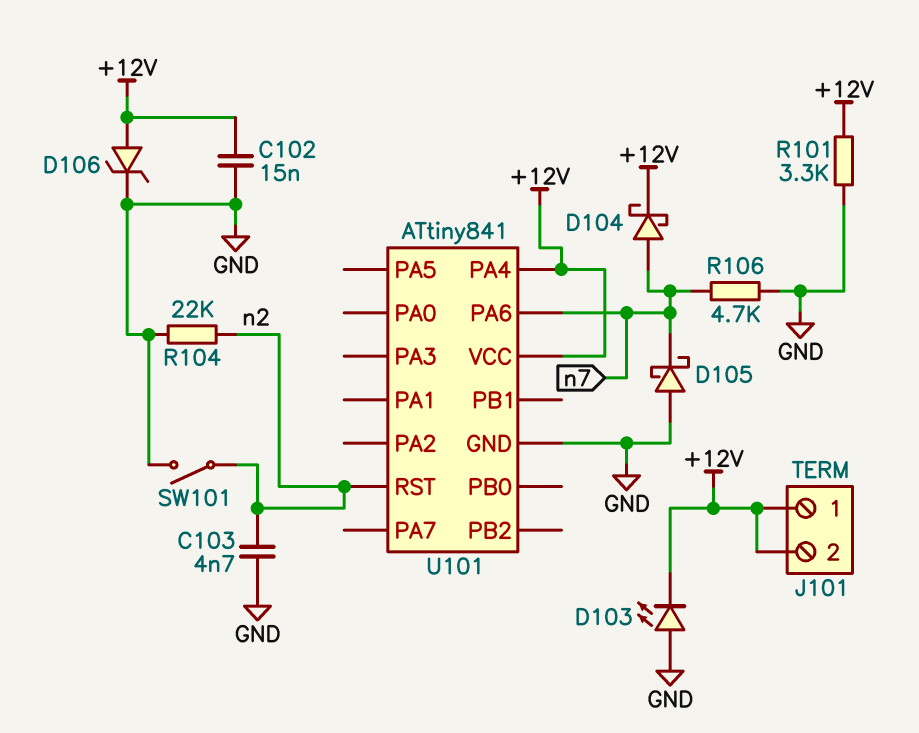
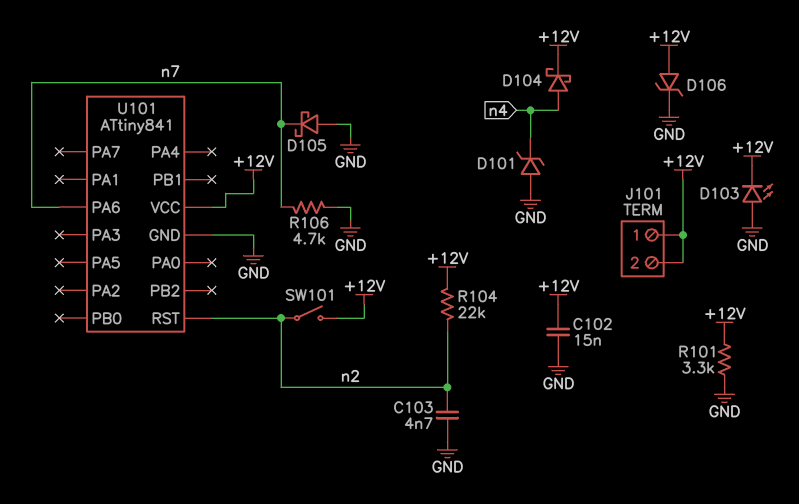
D101: none -> zener (A GND, K n4)
D104: schottky (A n7, K +12V) -> schottky (A n4, K +12V)
R104: 22k (GND, n2) -> 22k (+12V, n2)
SW101: switch (GND, n2) -> switch (+12V, n2)
U101 pin PA4: +12V -> none

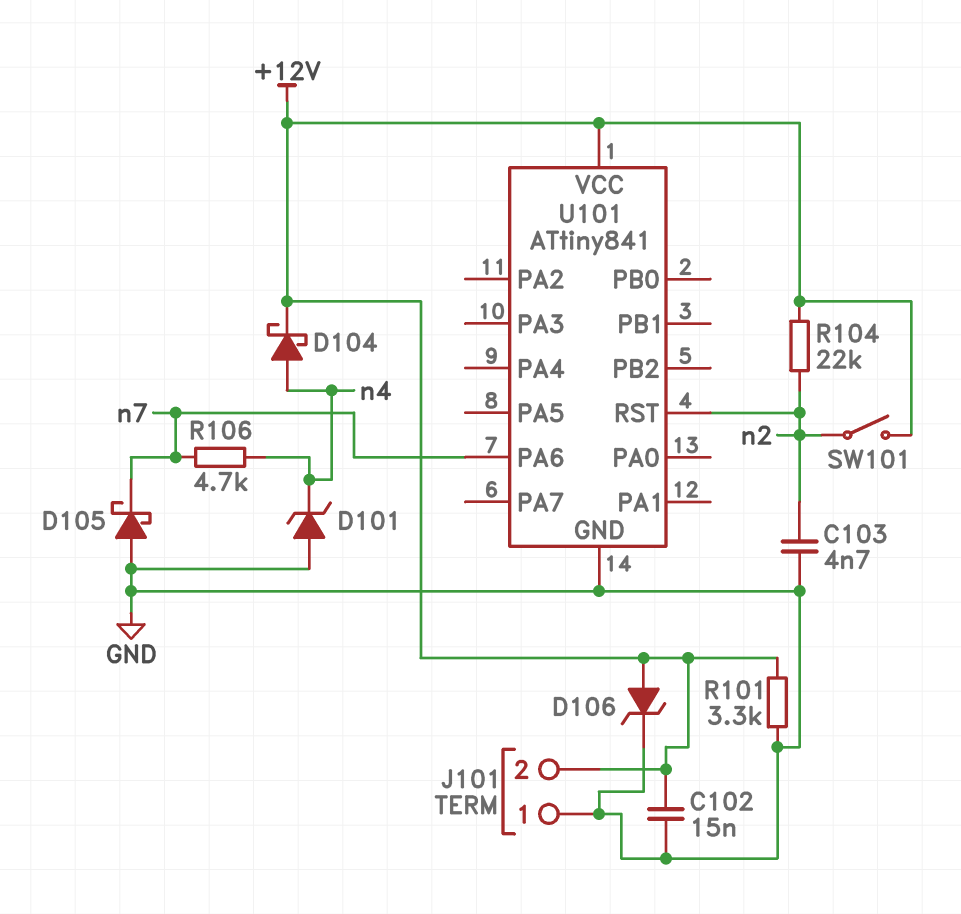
D103: LED (A GND, K +12V) -> none
J101 pin 1: +12V -> GND
R106: 4.7k (GND, n7) -> 4.7k (n4, n7)

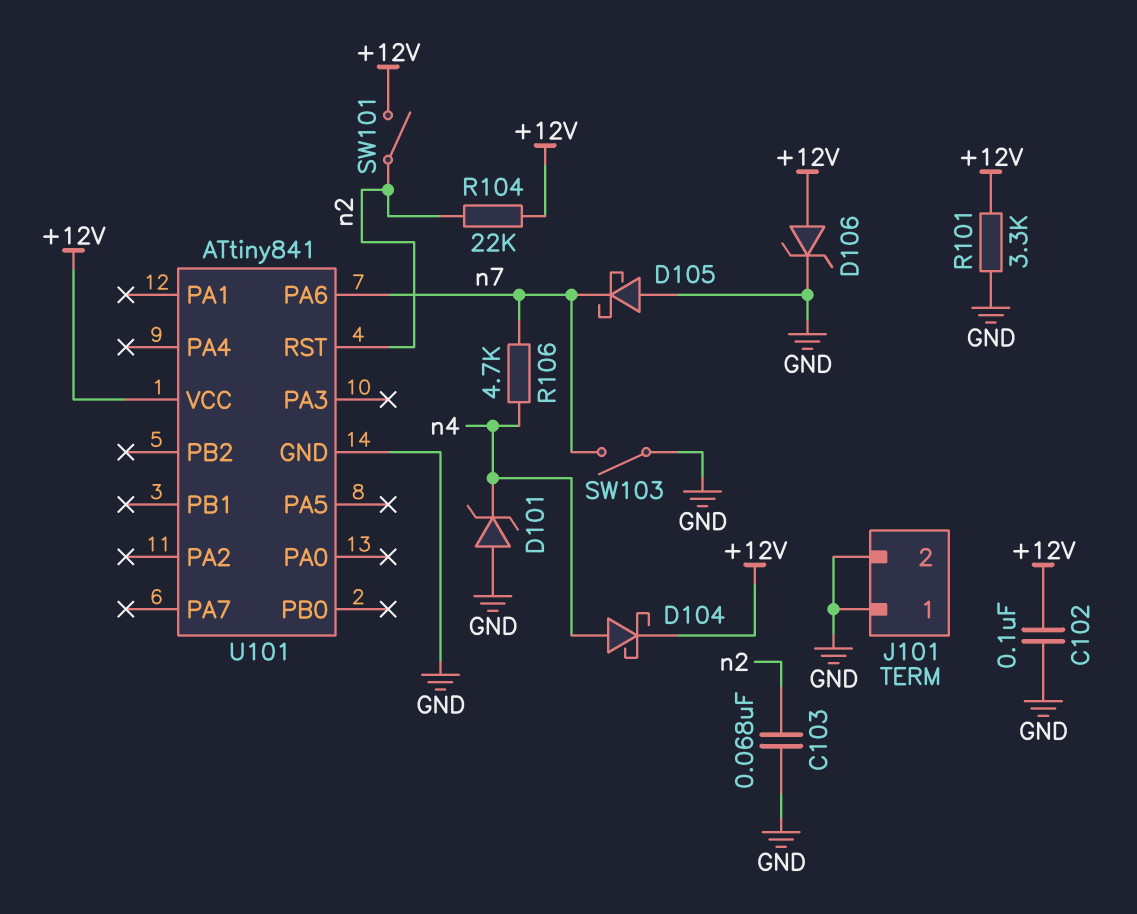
C102: 15nF (+12V, GND) -> 100nF (+12V, GND)
C103: 4.7nF (GND, n2) -> 68nF (GND, n2)
J101 pin 2: +12V -> GND
SW103: none -> switch (GND, n7)

